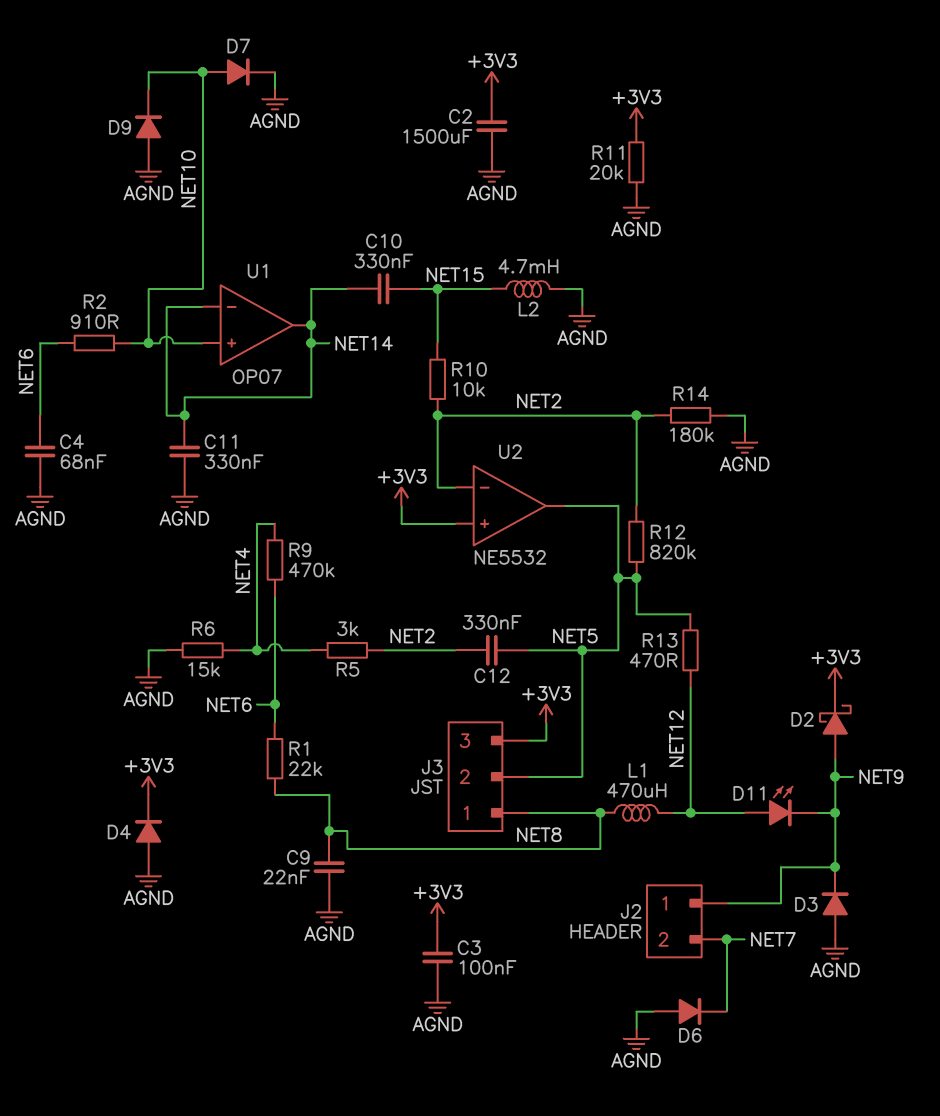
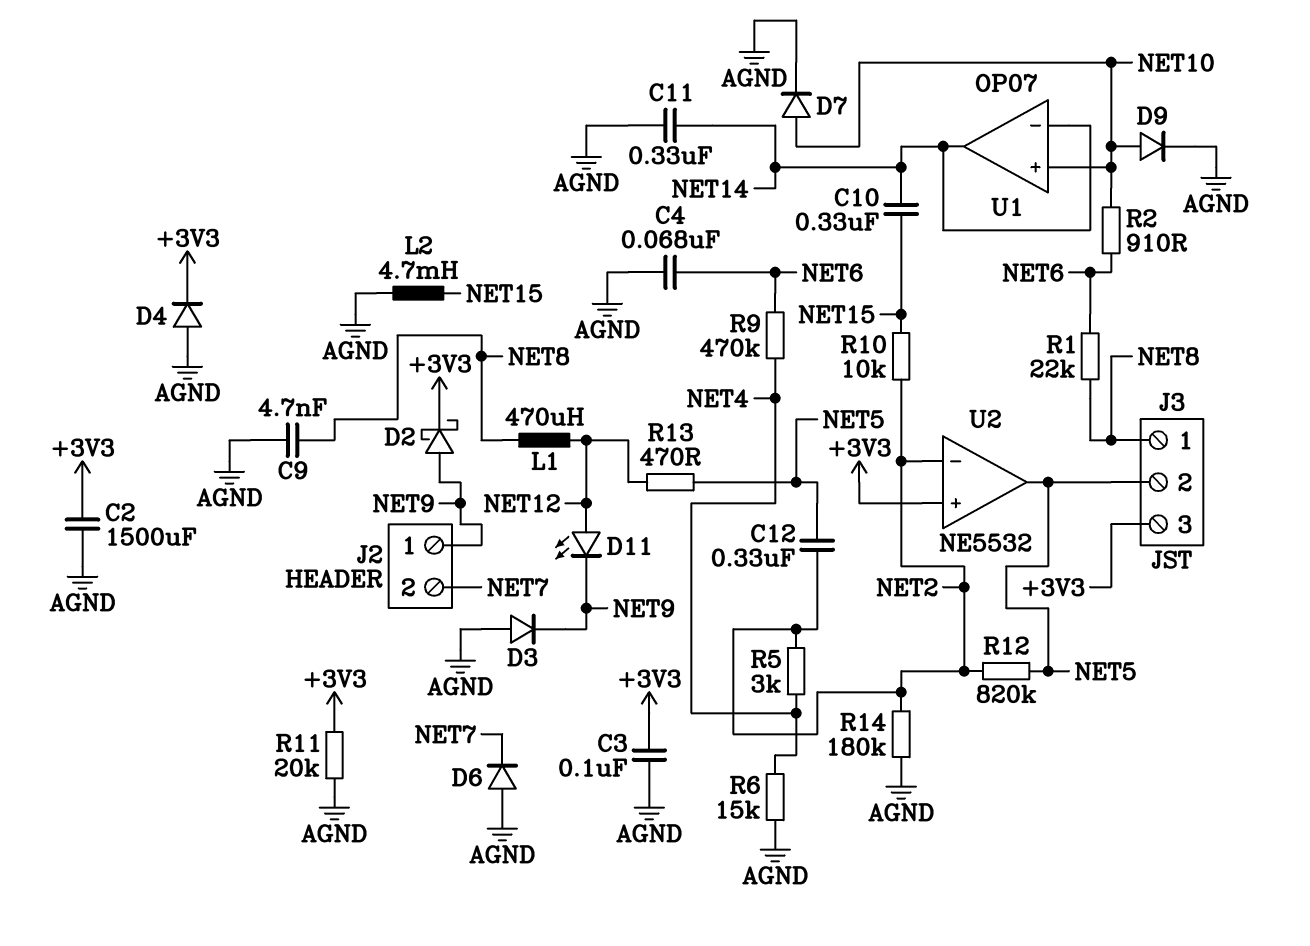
C9: 22nF (AGND, NET8) -> 4.7nF (AGND, NET8)
D9: diode (A AGND, K NET10) -> diode (A NET10, K AGND)

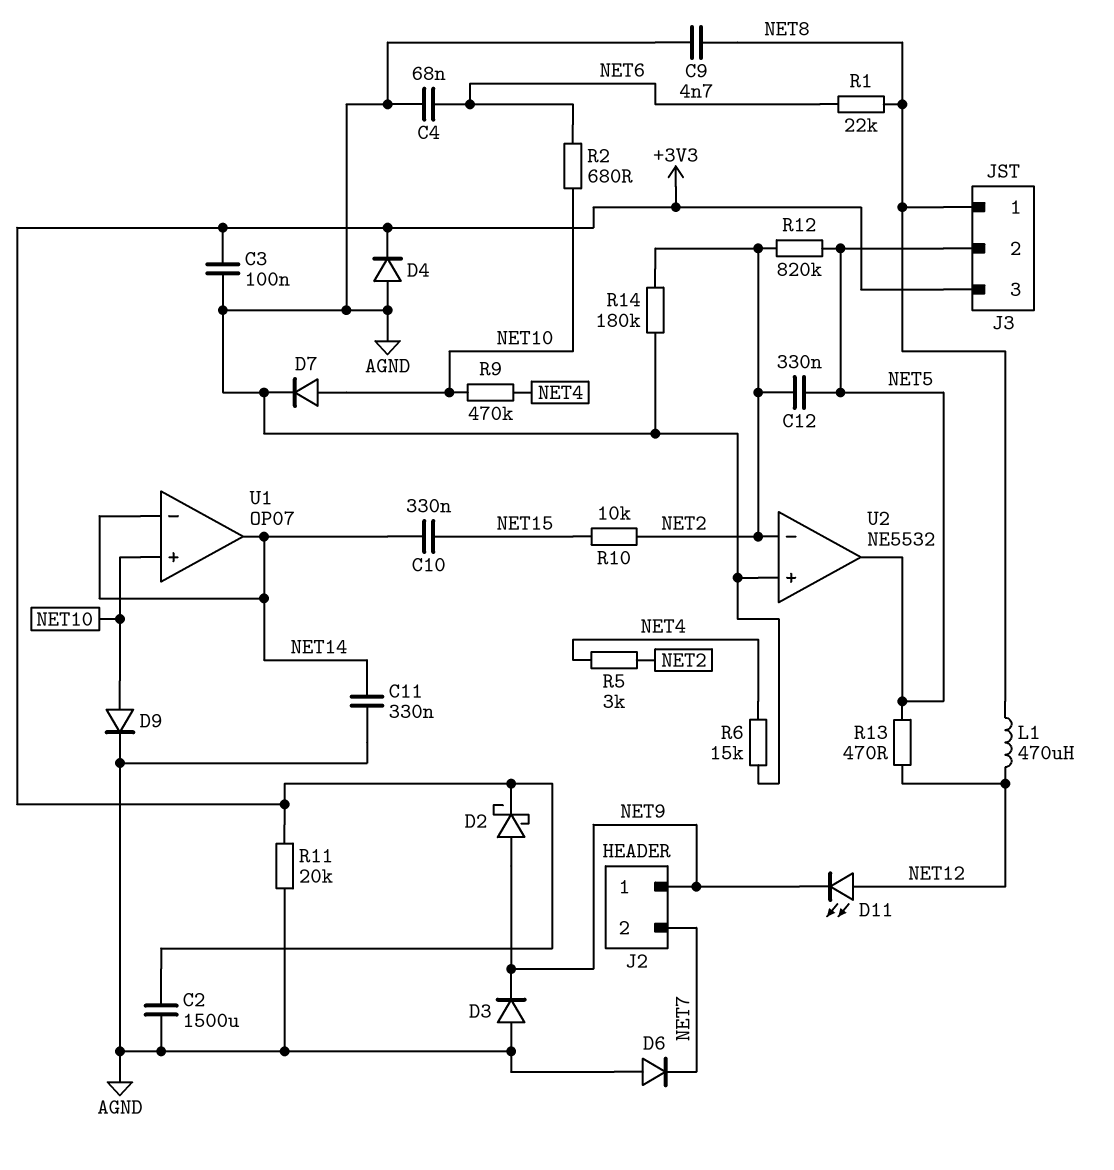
L2: 4.7mH (AGND, NET15) -> none
R2: 910 (NET6, NET10) -> 680 (NET6, NET10)
R9: 470k (NET4, NET6) -> 470k (NET4, NET10)
U2 pin in+: +3V3 -> AGND

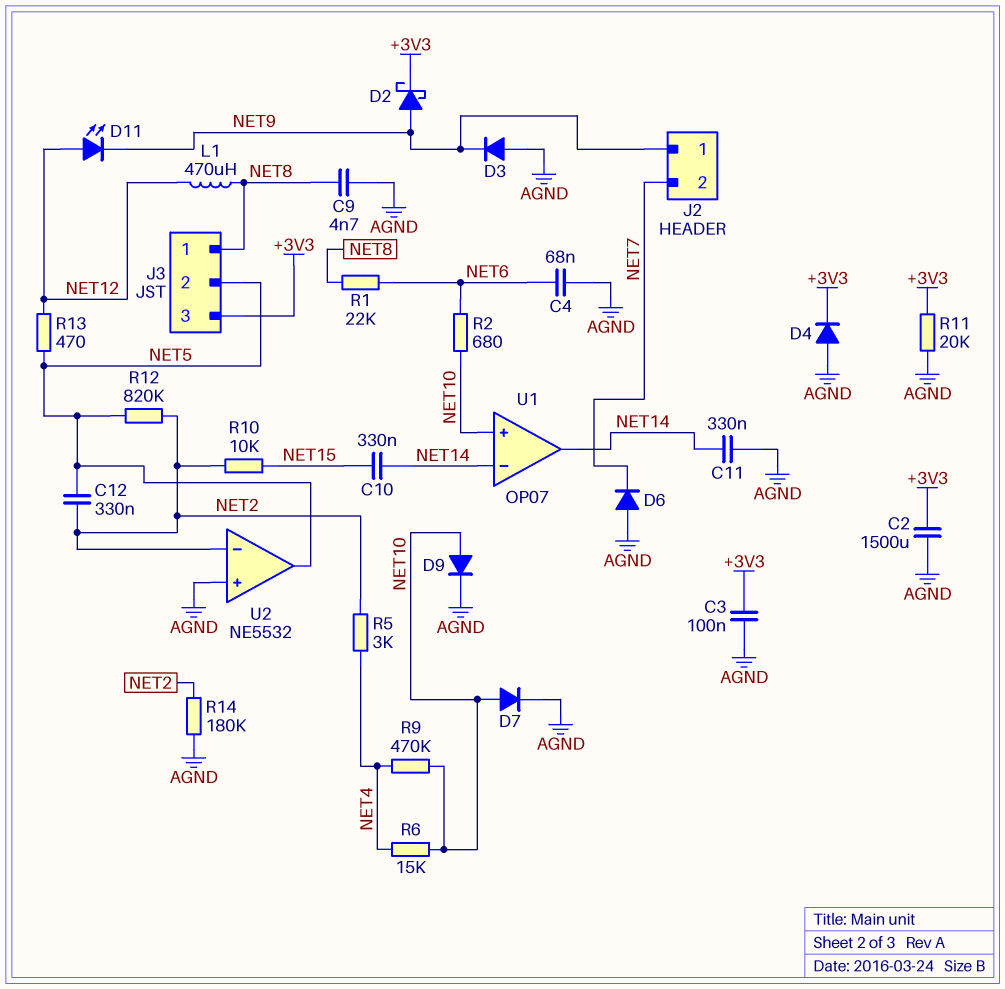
R6: 15k (AGND, NET4) -> 15k (NET4, NET10)

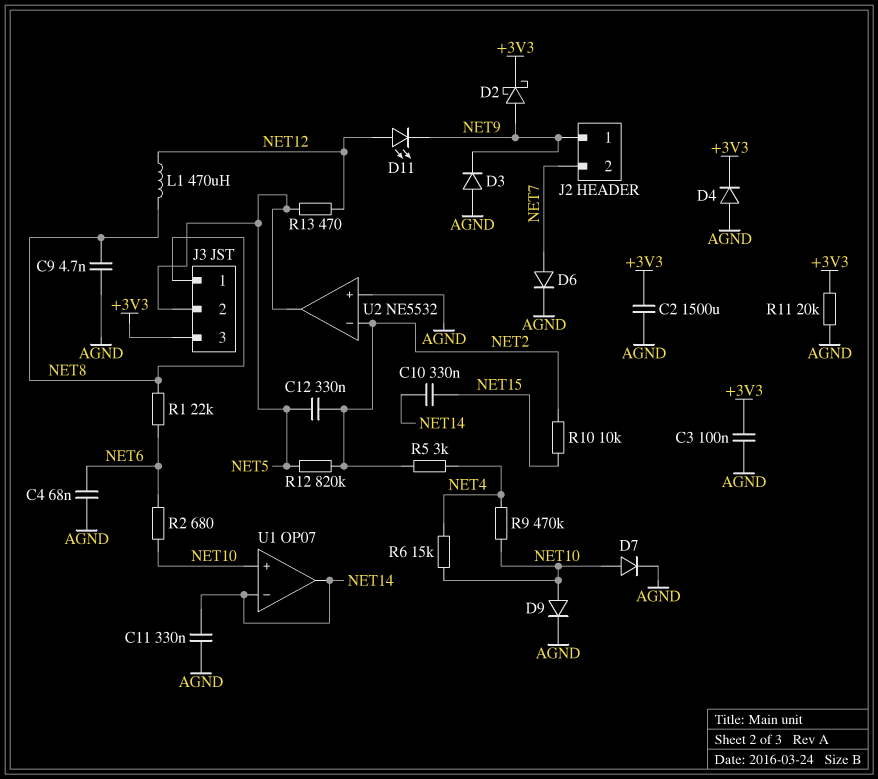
D6: diode (A AGND, K NET7) -> diode (A NET7, K AGND)
R14: 180k (AGND, NET2) -> none

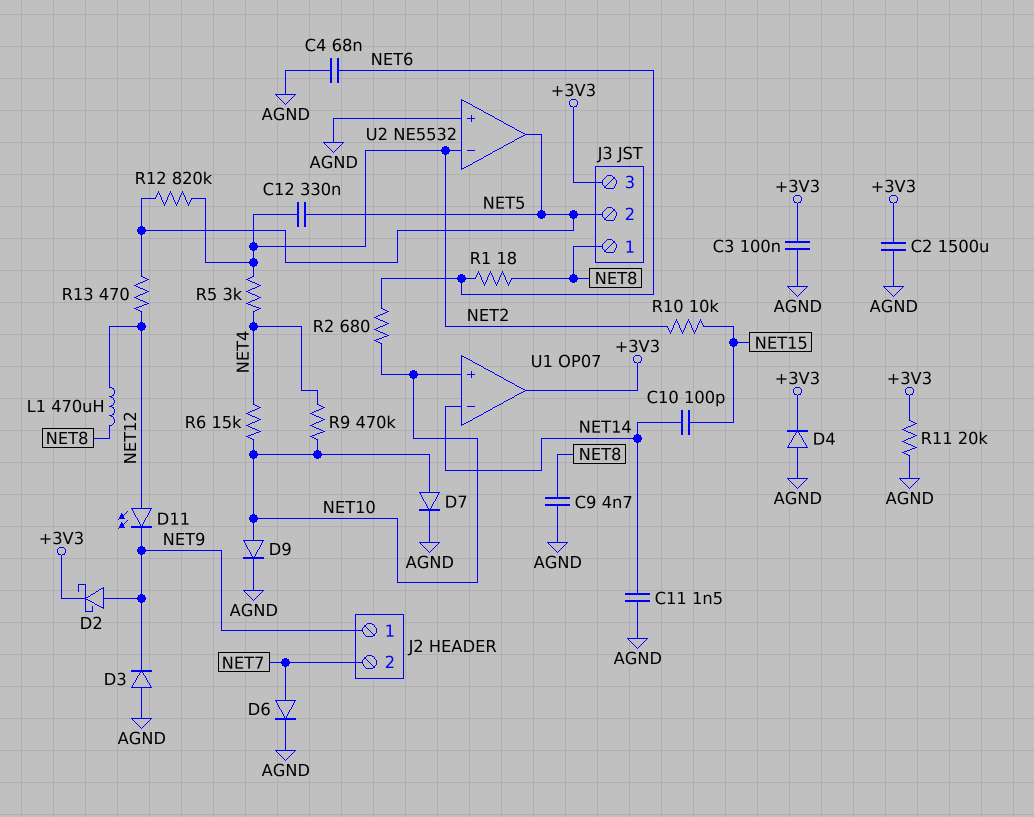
C10: 330nF (NET14, NET15) -> 100pF (NET14, NET15)
C11: 330nF (AGND, NET14) -> 1.5nF (AGND, NET14)
R1: 22k (NET6, NET8) -> 18 (NET6, NET8)
U1 pin out: NET14 -> +3V3

